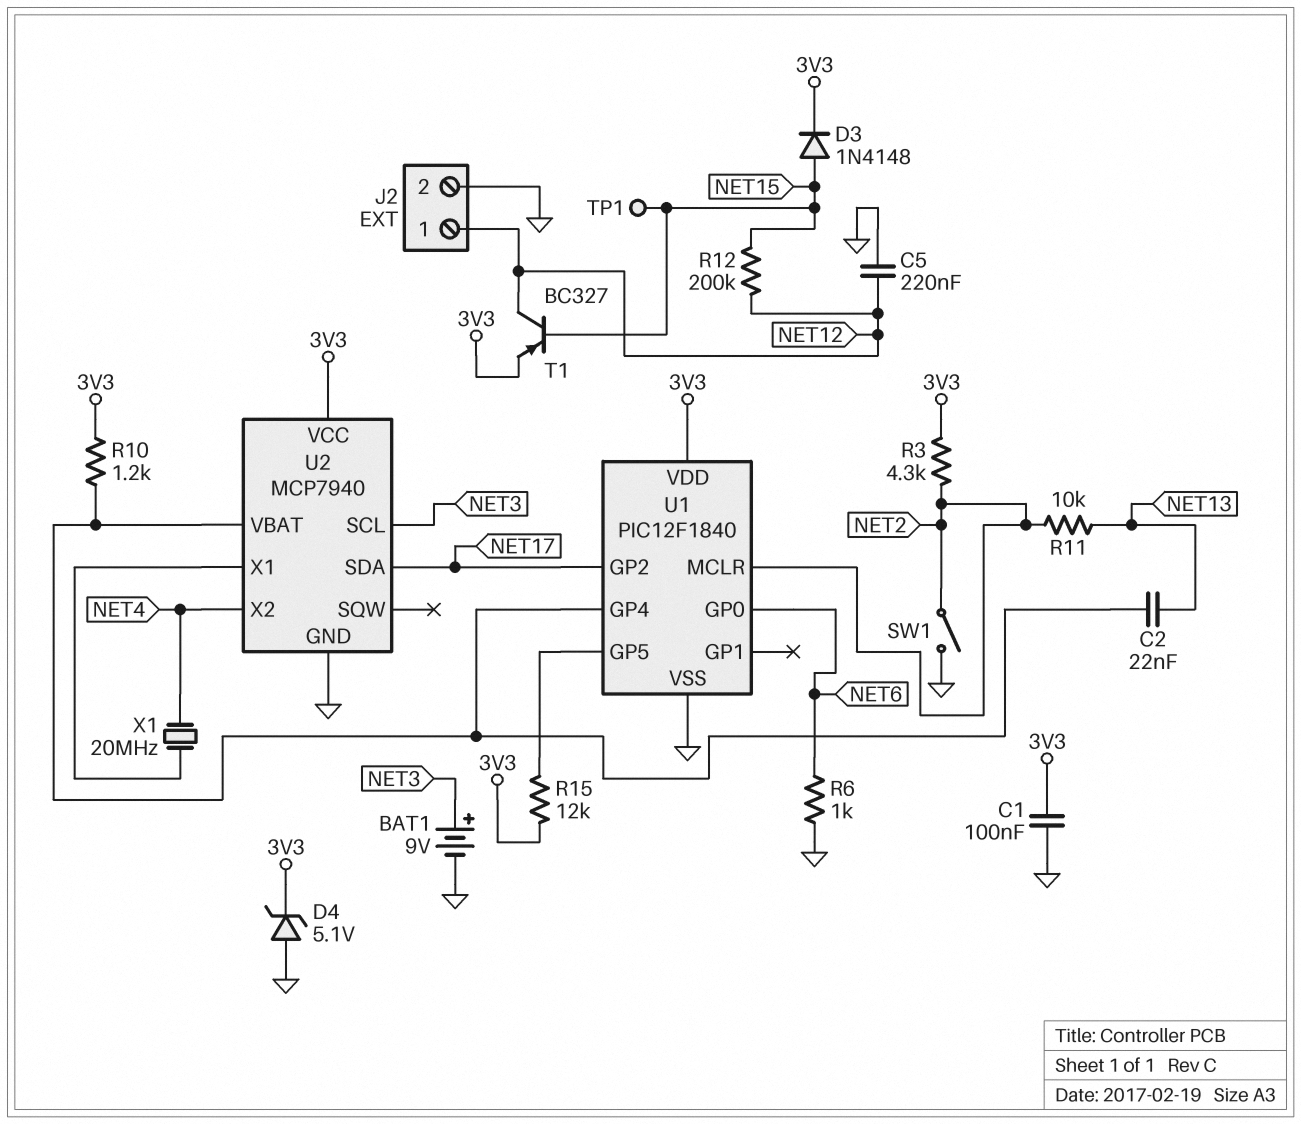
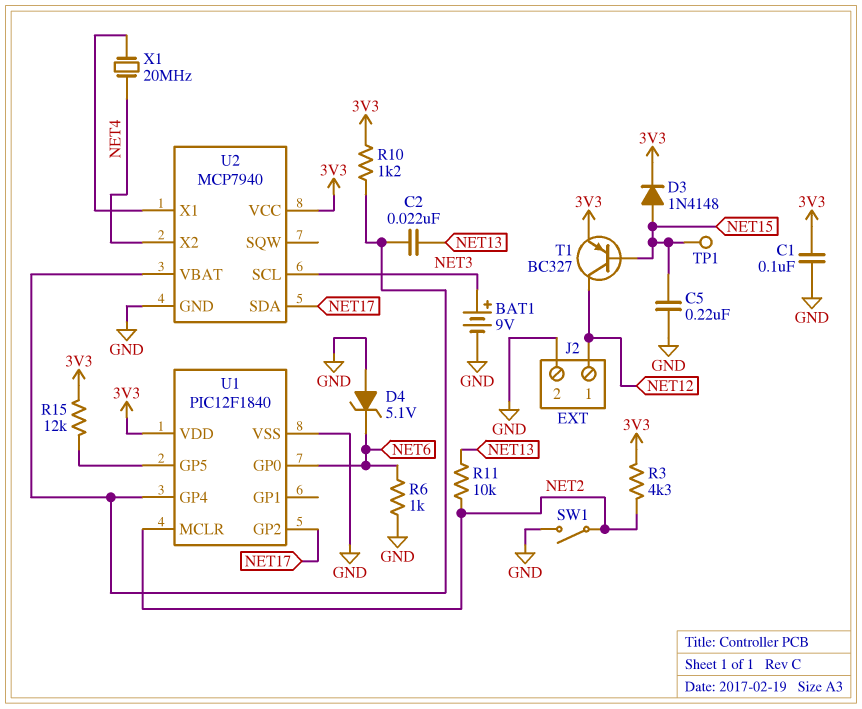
C5: 220nF (GND, NET12) -> 220nF (GND, NET15)
D4: zener 5.1V (A GND, K 3V3) -> zener 5.1V (A GND, K NET6)
R12: 200k (NET12, NET15) -> none

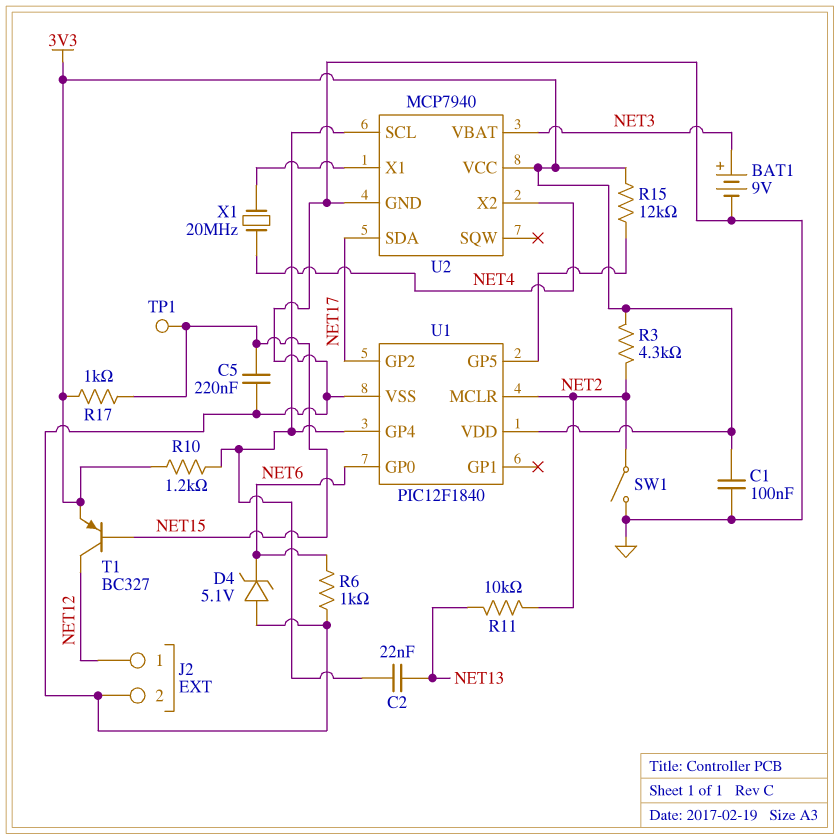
D3: diode 1N4148 (A NET15, K 3V3) -> none
R17: none -> 1k (3V3, NET15)
U2 pin SCL: NET3 -> U1/GP4
U2 pin VBAT: U1/GP4 -> NET3

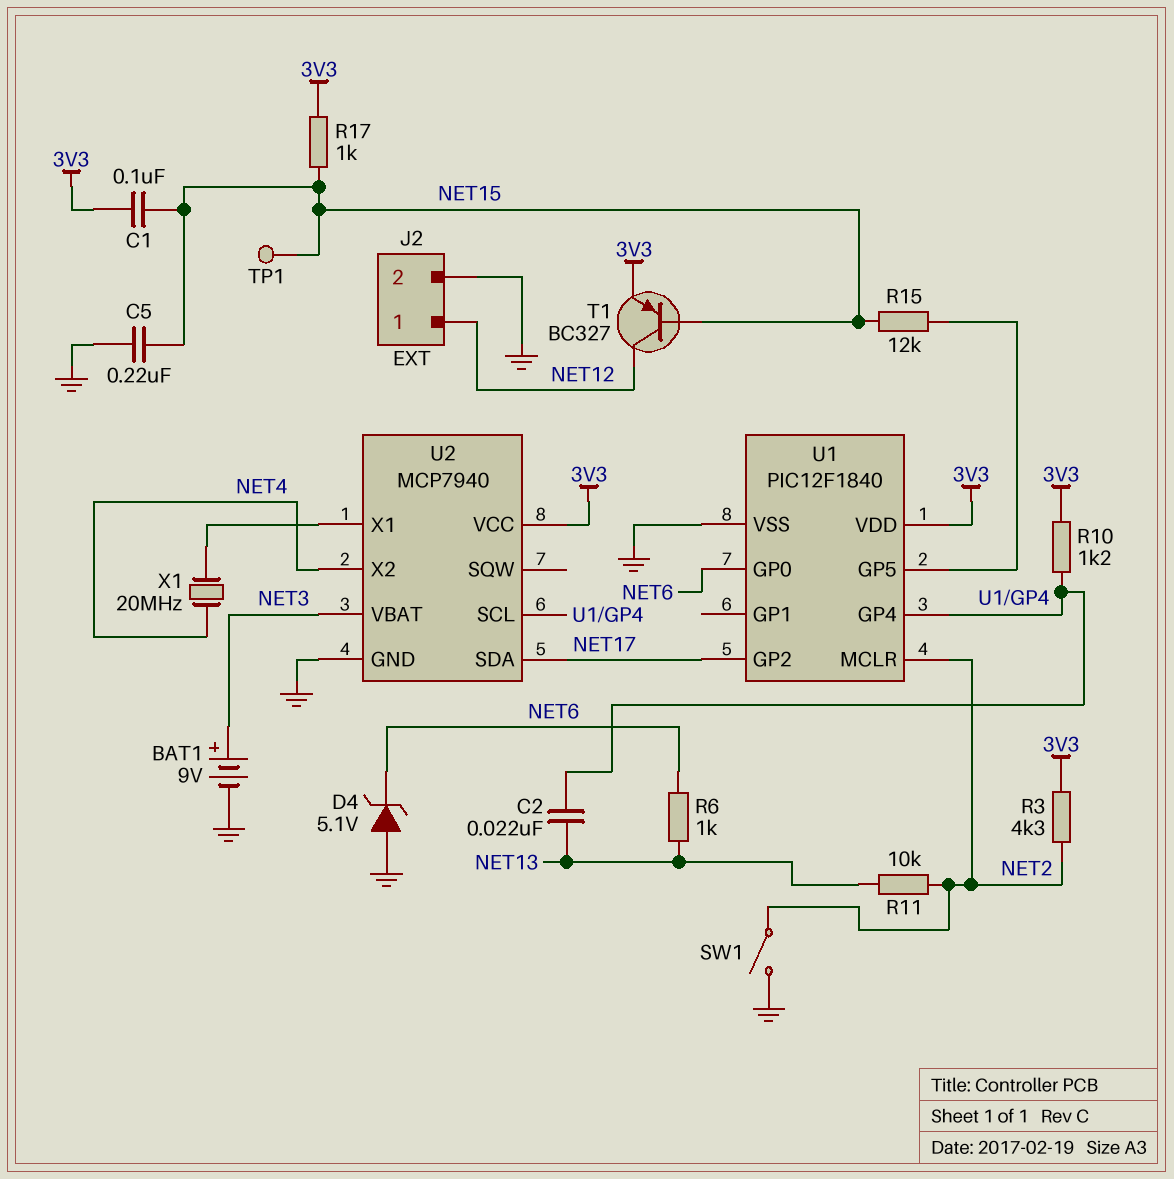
C1: 100nF (3V3, GND) -> 100nF (3V3, NET15)
R6: 1k (GND, NET6) -> 1k (NET6, NET13)
R15: 12k (3V3, U1/GP5) -> 12k (NET15, U1/GP5)

